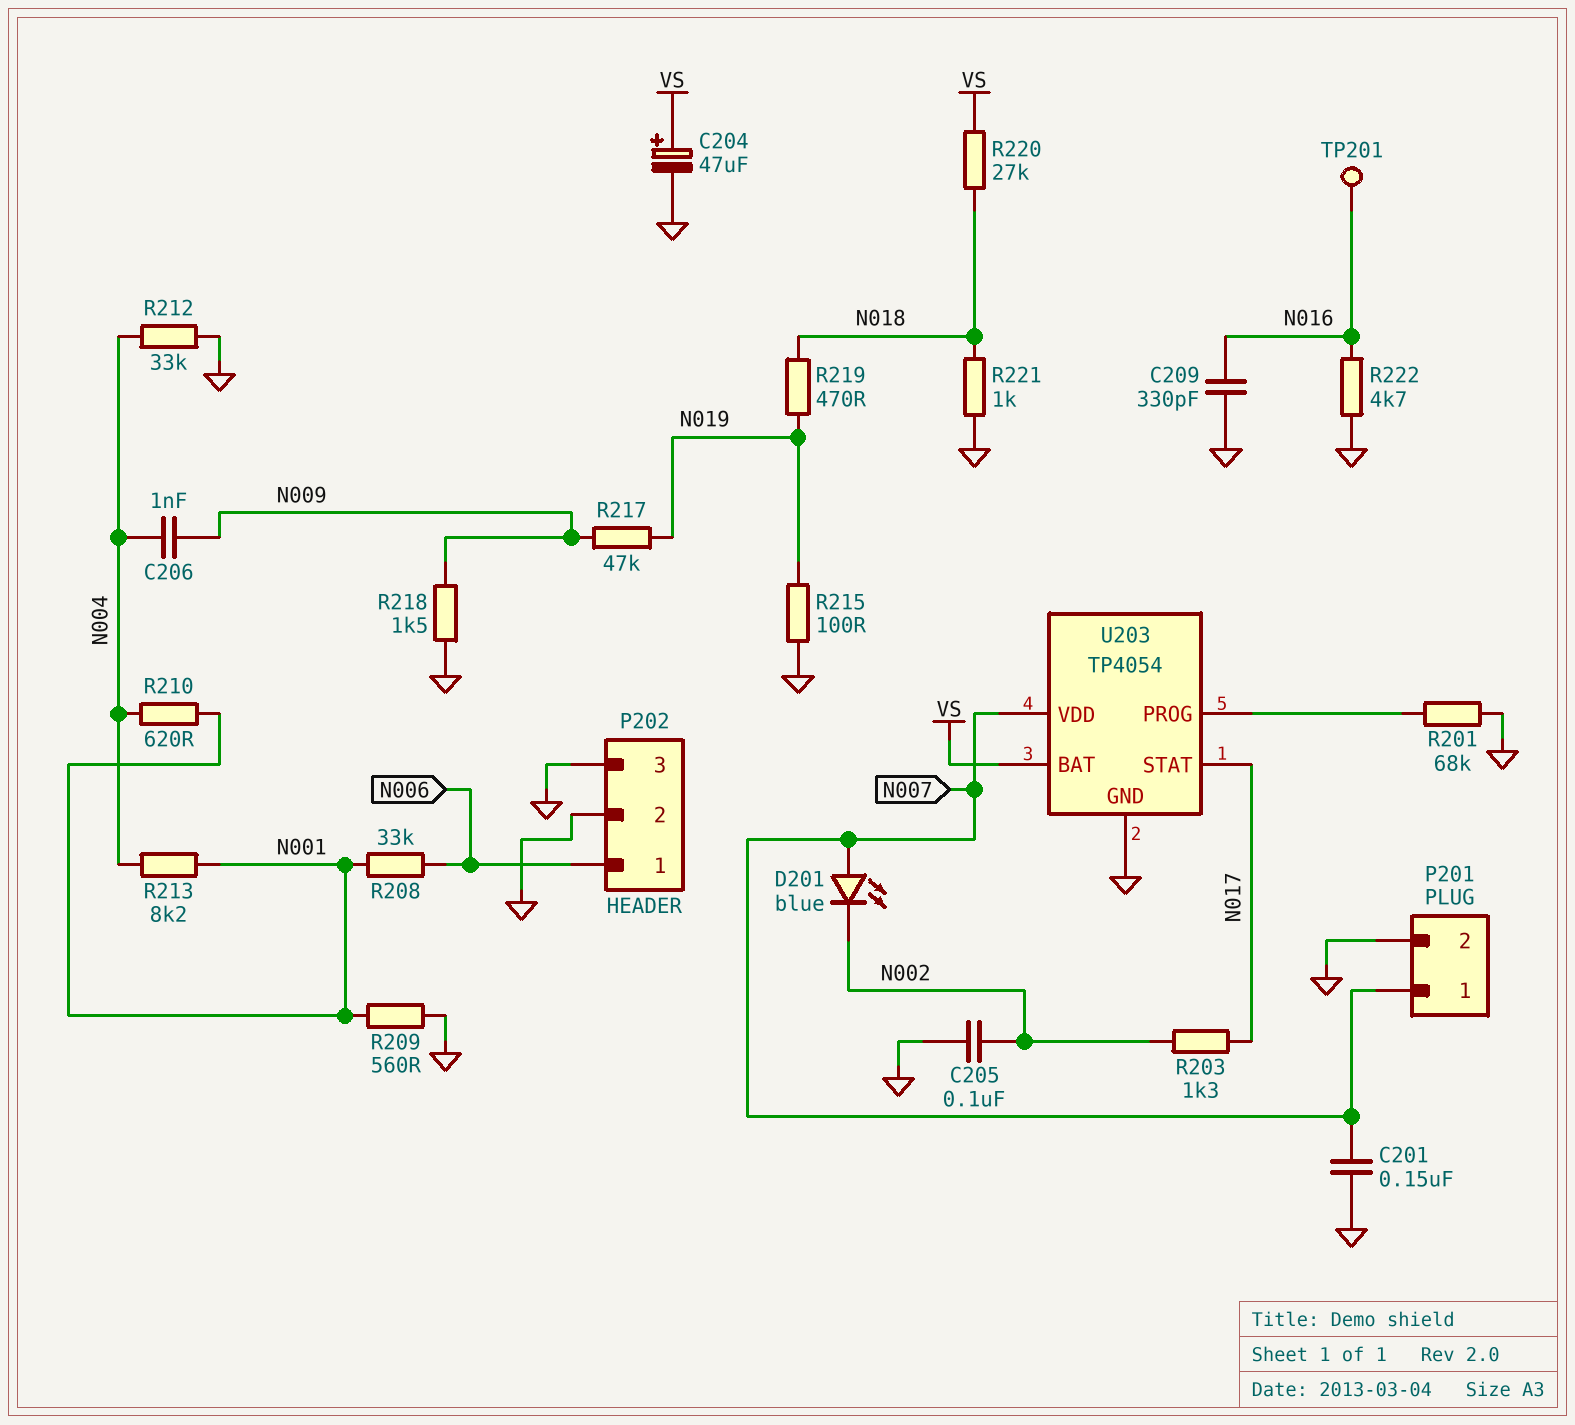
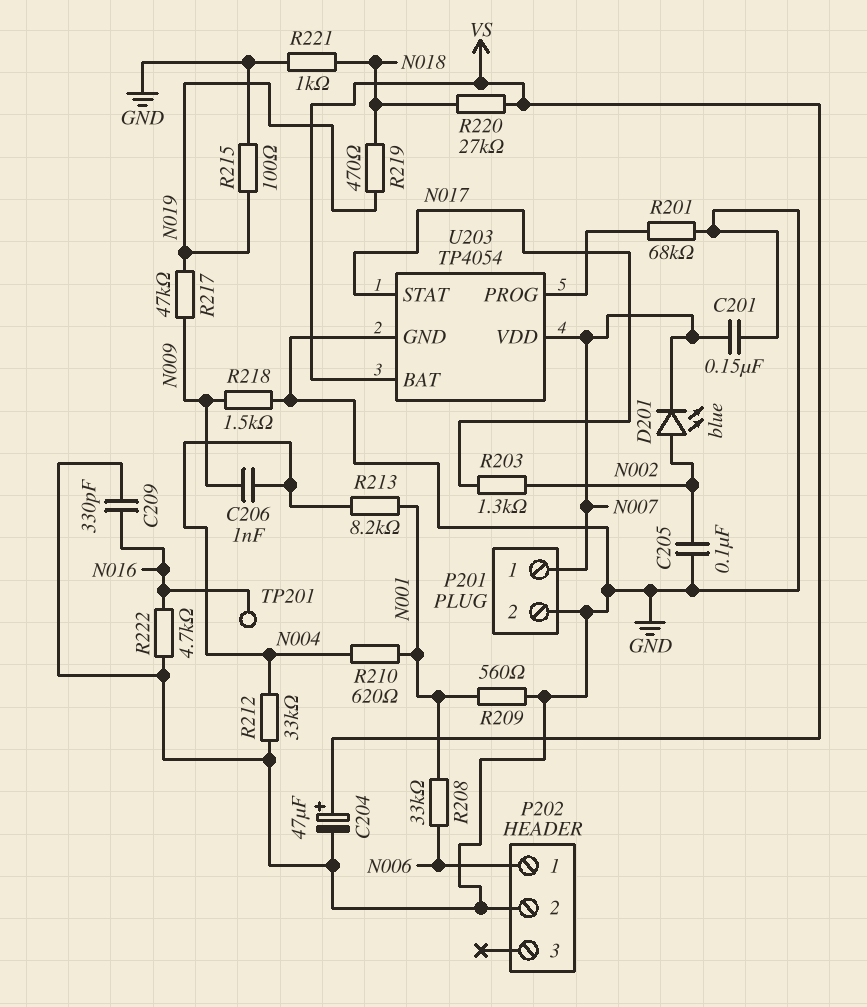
D201: LED blue (A N007, K N002) -> LED blue (A N002, K N007)
P202 pin 3: GND -> none

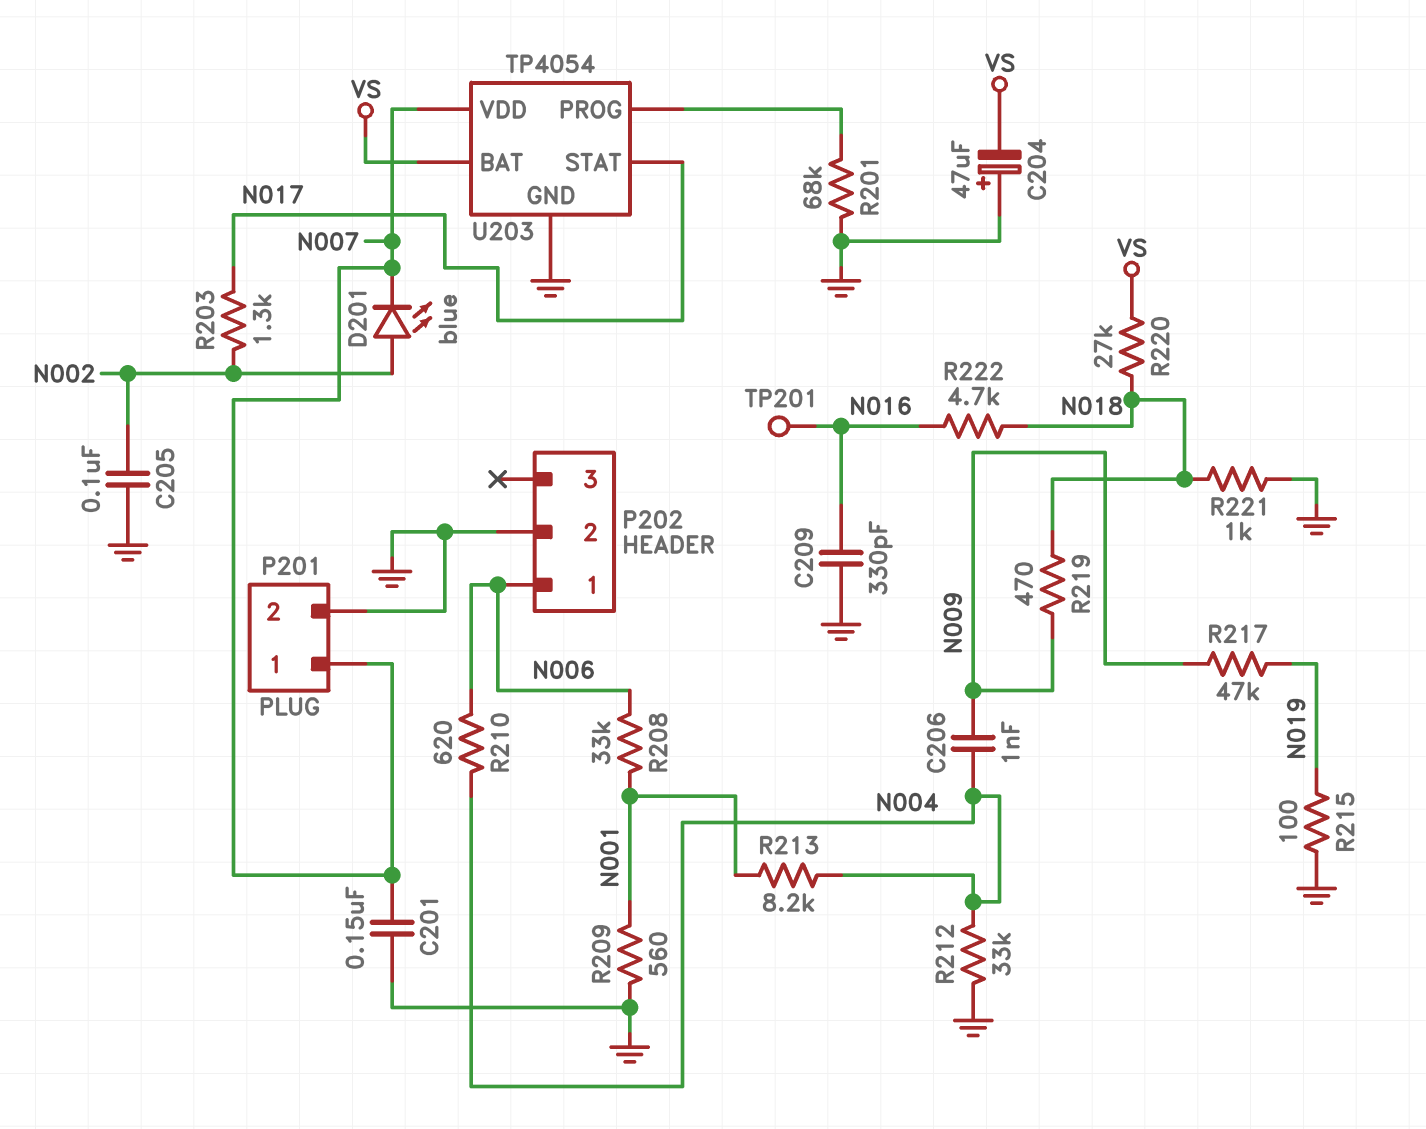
C204: 47uF (plus VS, minus GND) -> 47uF (plus GND, minus VS)
R210: 620 (N001, N004) -> 620 (N004, N006)
R218: 1.5k (GND, N009) -> none
R219: 470 (N018, N019) -> 470 (N009, N018)
R222: 4.7k (GND, N016) -> 4.7k (N016, N018)

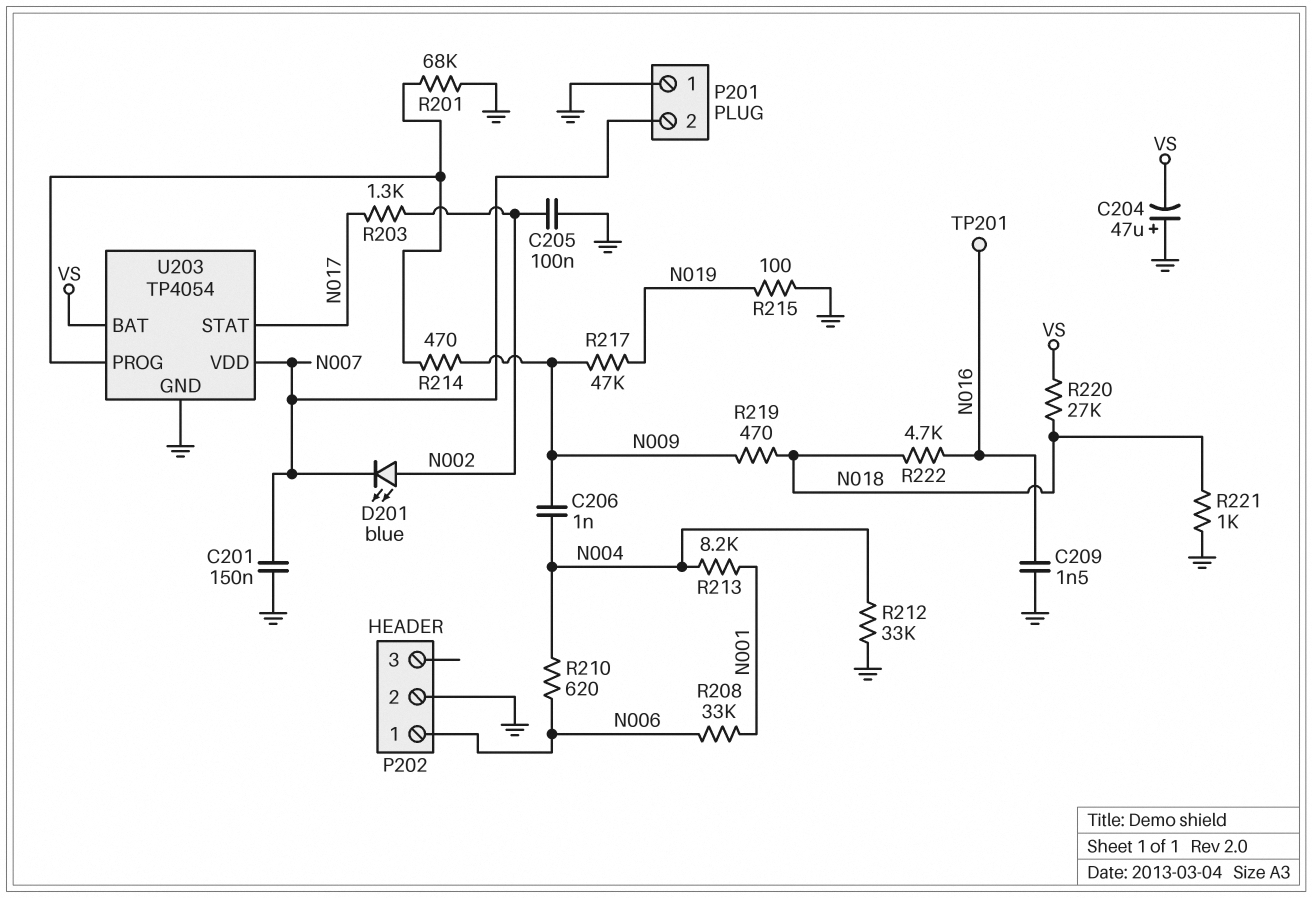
C209: 330pF (GND, N016) -> 1.5nF (GND, N016)
P201 pin 1: N007 -> GND
P201 pin 2: GND -> N007
R209: 560 (GND, N001) -> none
R214: none -> 470 (N009, U203/PROG)

